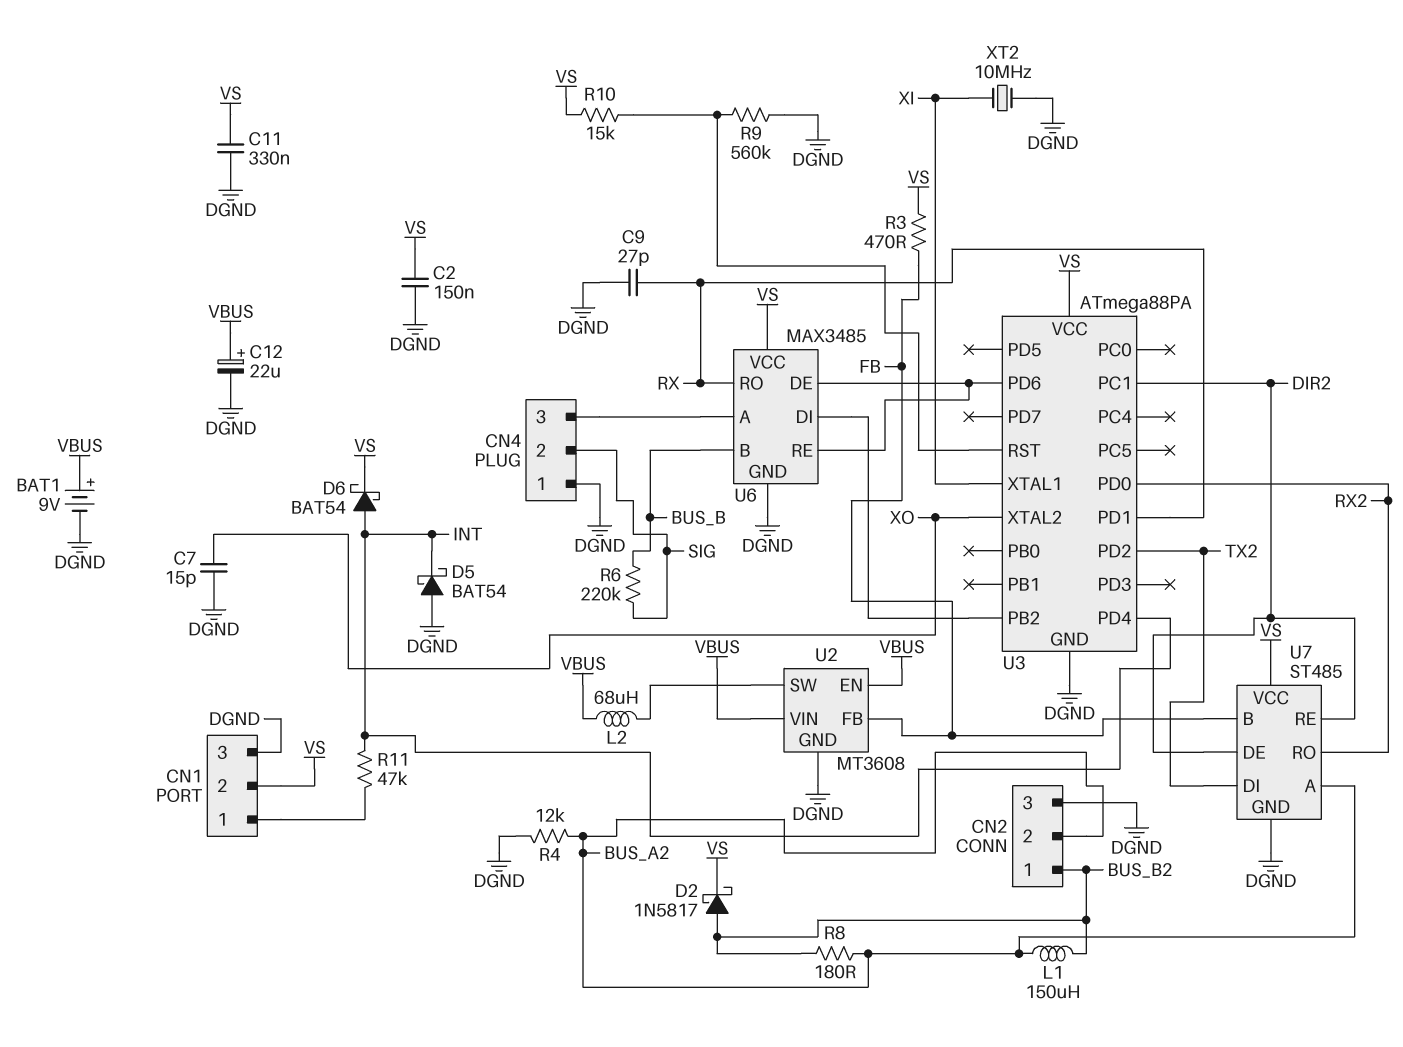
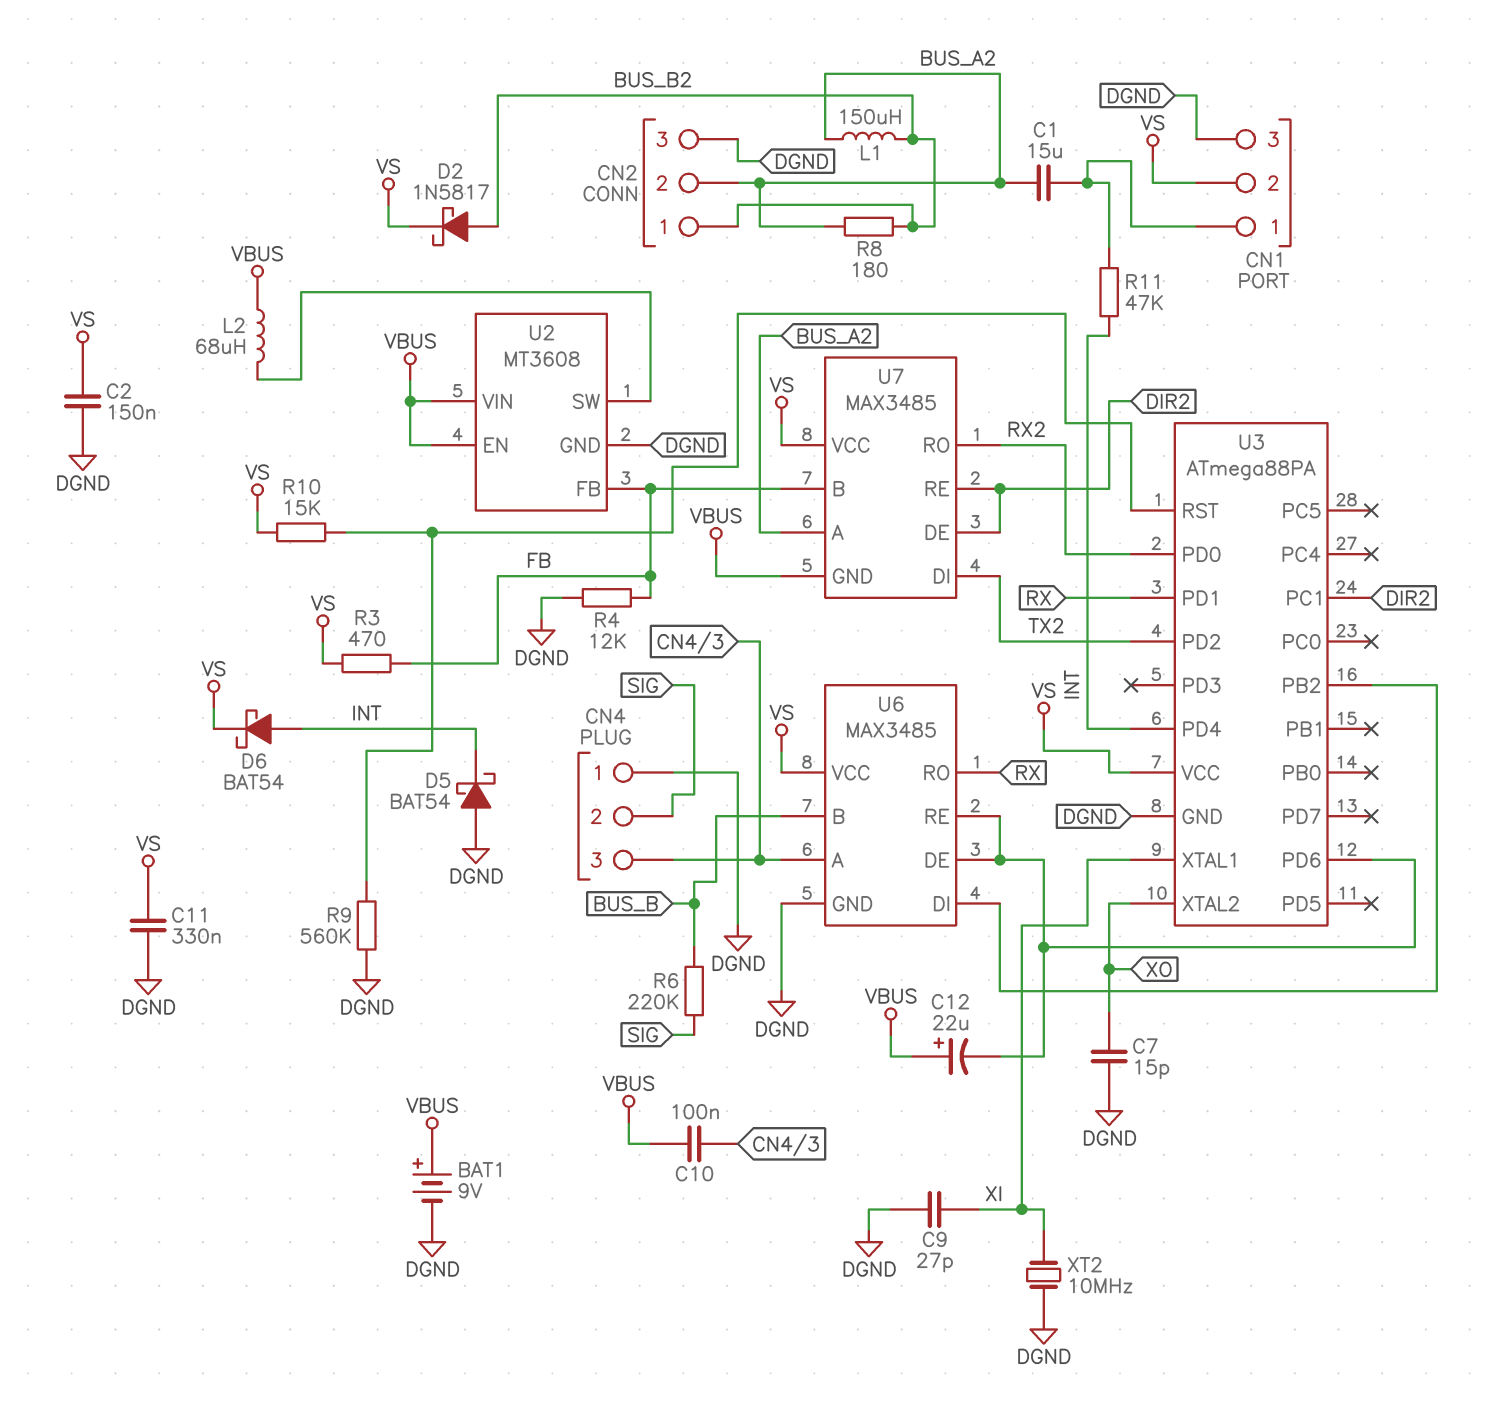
C1: none -> 15uF (BUS_A2, CN1/1)
C9: 27pF (DGND, RX) -> 27pF (DGND, XI)
C10: none -> 100nF (CN4/3, VBUS)
C12: 22uF (plus VBUS, minus DGND) -> 22uF (plus VBUS, minus U3/PD6)
R4: 12k (BUS_A2, DGND) -> 12k (DGND, FB)
U7: ST485 -> MAX3485
U7 pin GND: DGND -> VBUS

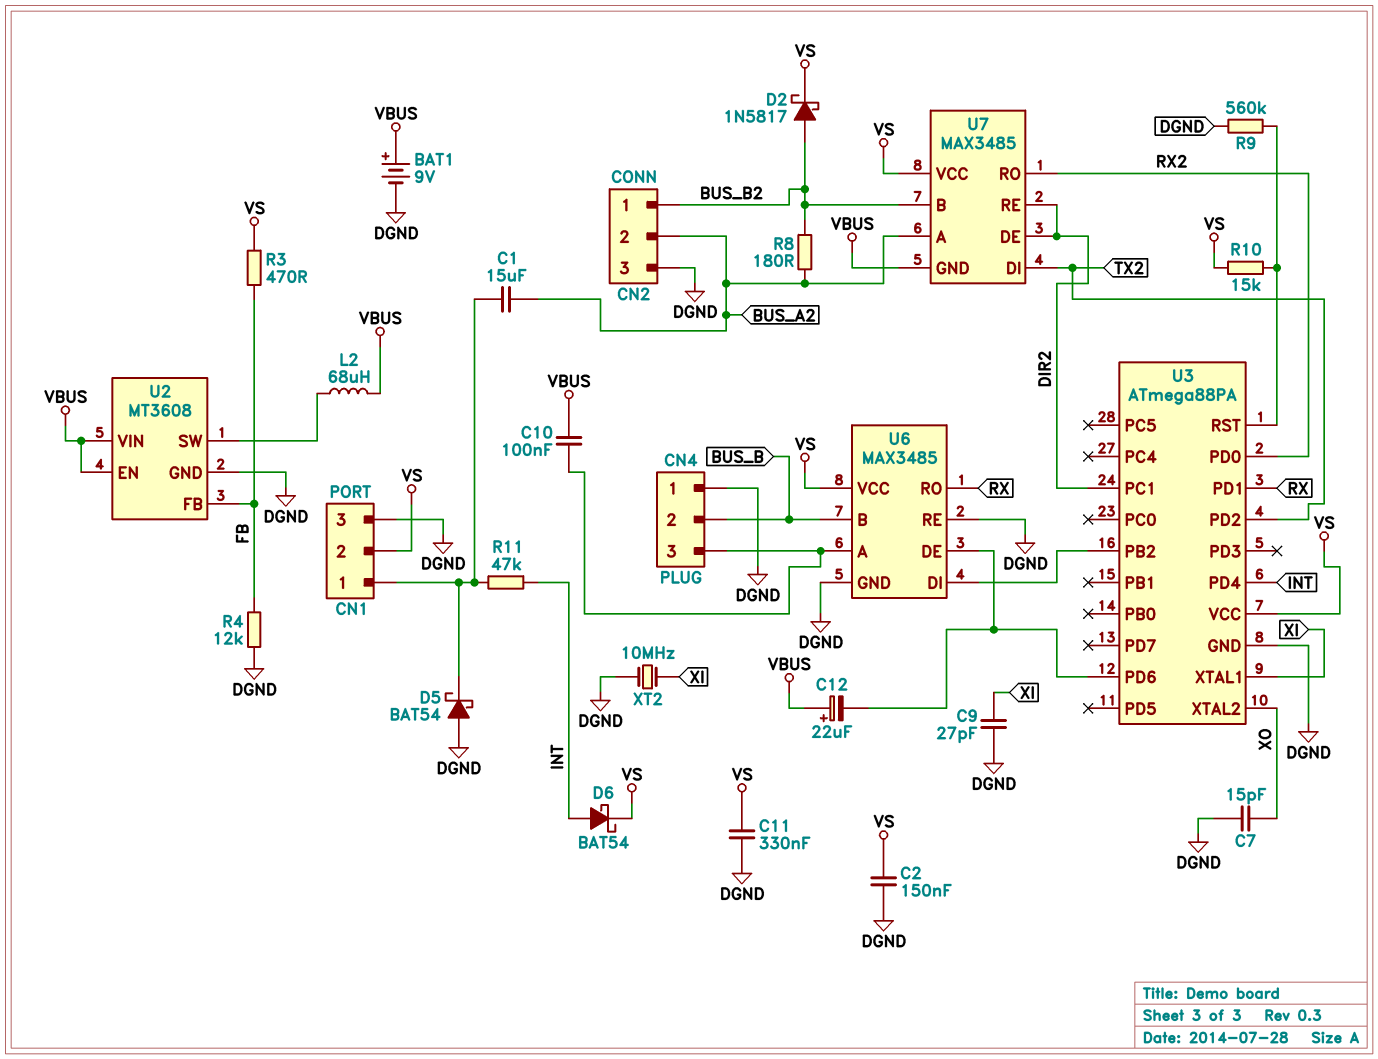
CN4 pin 2: SIG -> BUS_B
D5: schottky BAT54 (A DGND, K INT) -> schottky BAT54 (A DGND, K CN1/1)
L1: 150uH (BUS_A2, BUS_B2) -> none
R6: 220k (BUS_B, SIG) -> none
U6 pin RE: U3/PD6 -> DGND
U7 pin B: FB -> BUS_B2

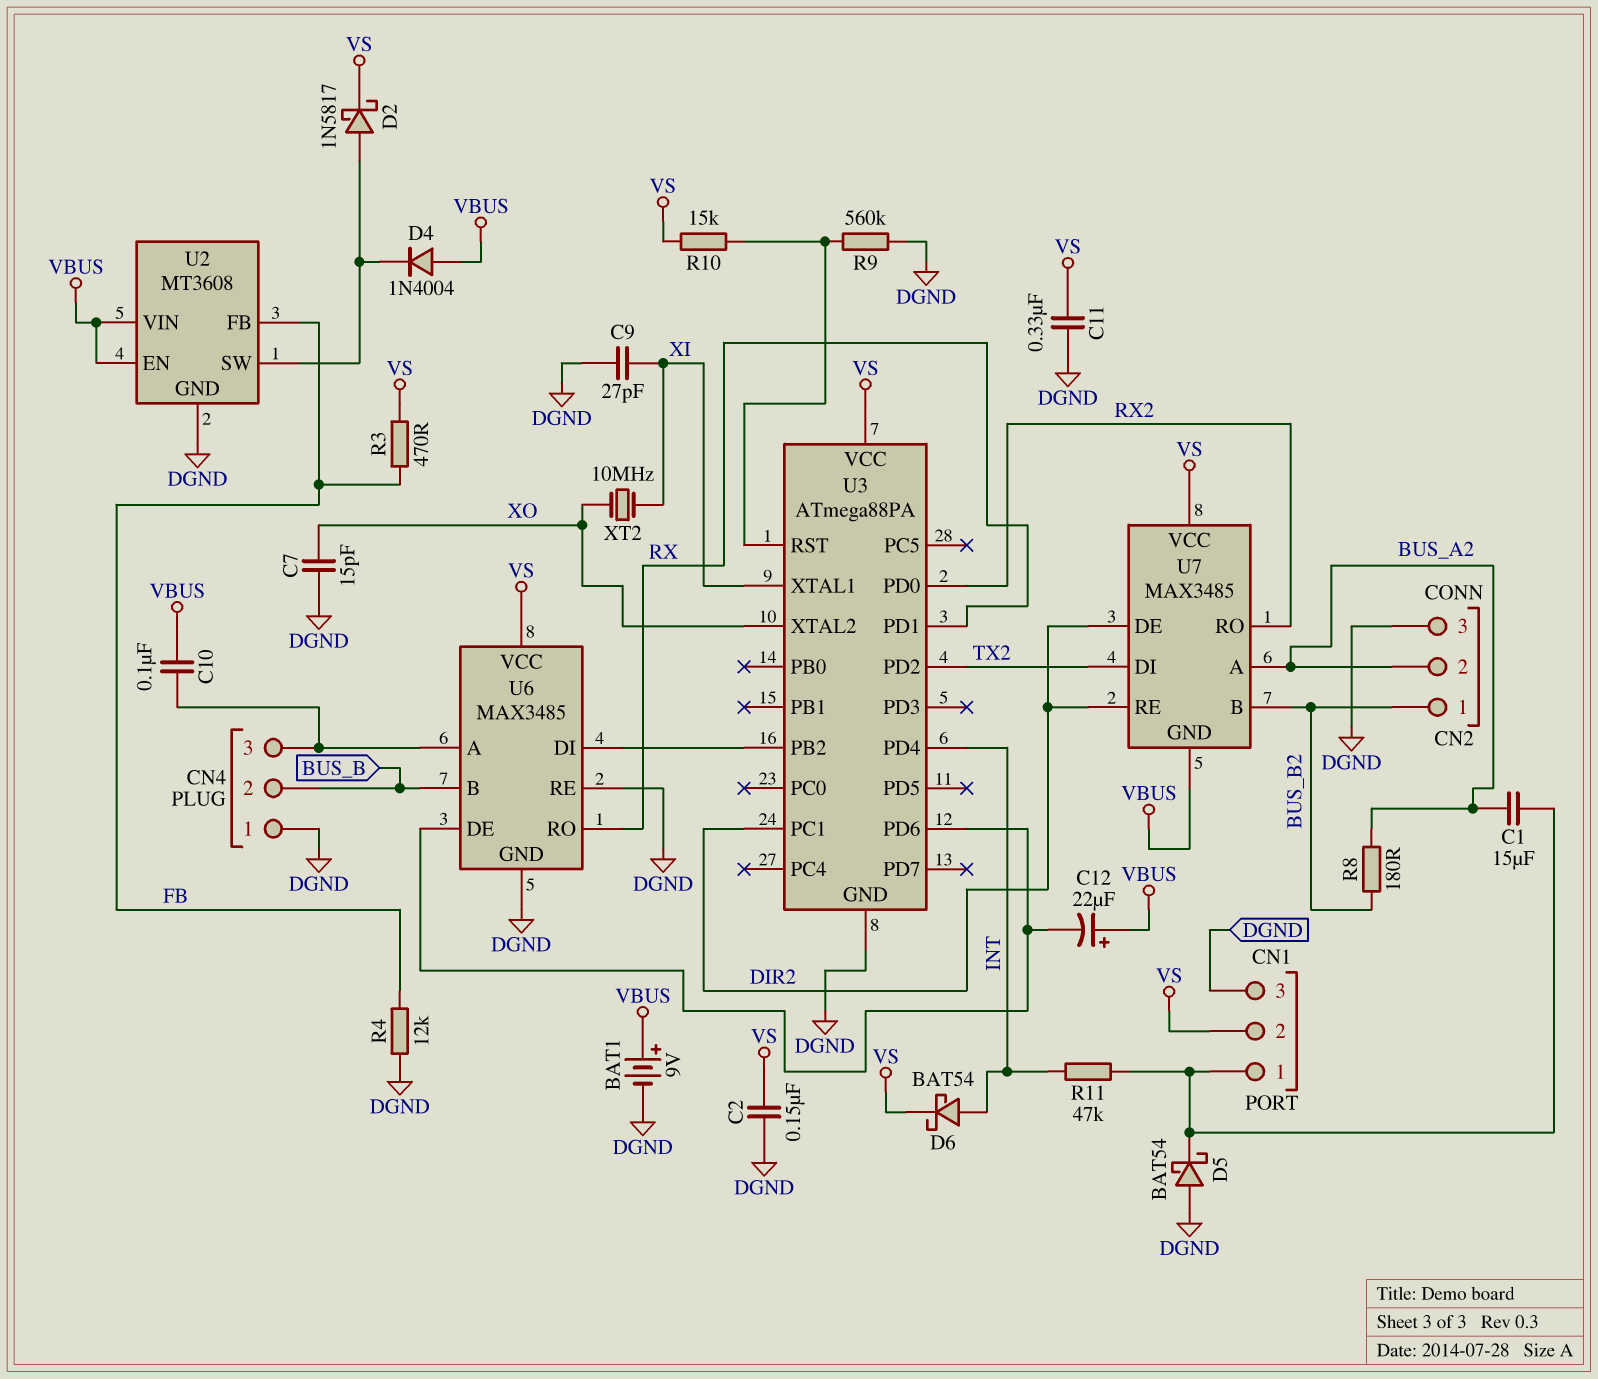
D2: schottky 1N5817 (A BUS_B2, K VS) -> schottky 1N5817 (A U2/SW, K VS)
D4: none -> diode 1N4004 (A VBUS, K U2/SW)
L2: 68uH (U2/SW, VBUS) -> none
XT2: 10MHz (DGND, XI) -> 10MHz (XI, XO)

